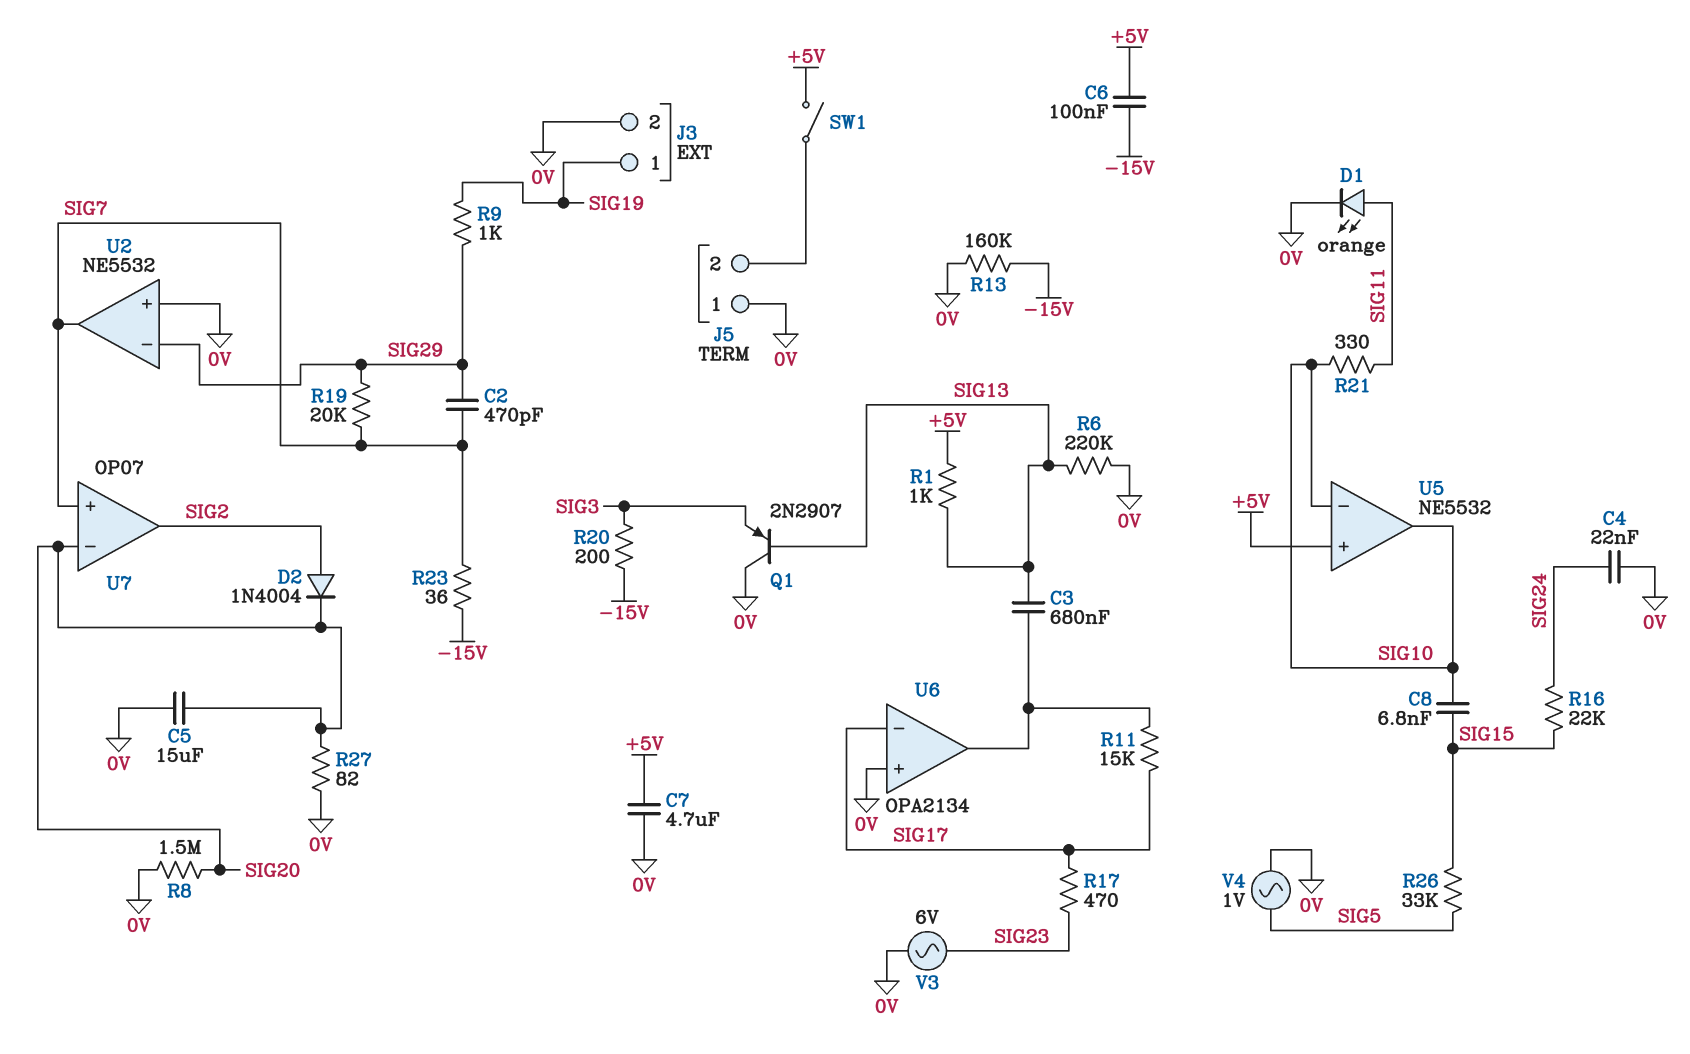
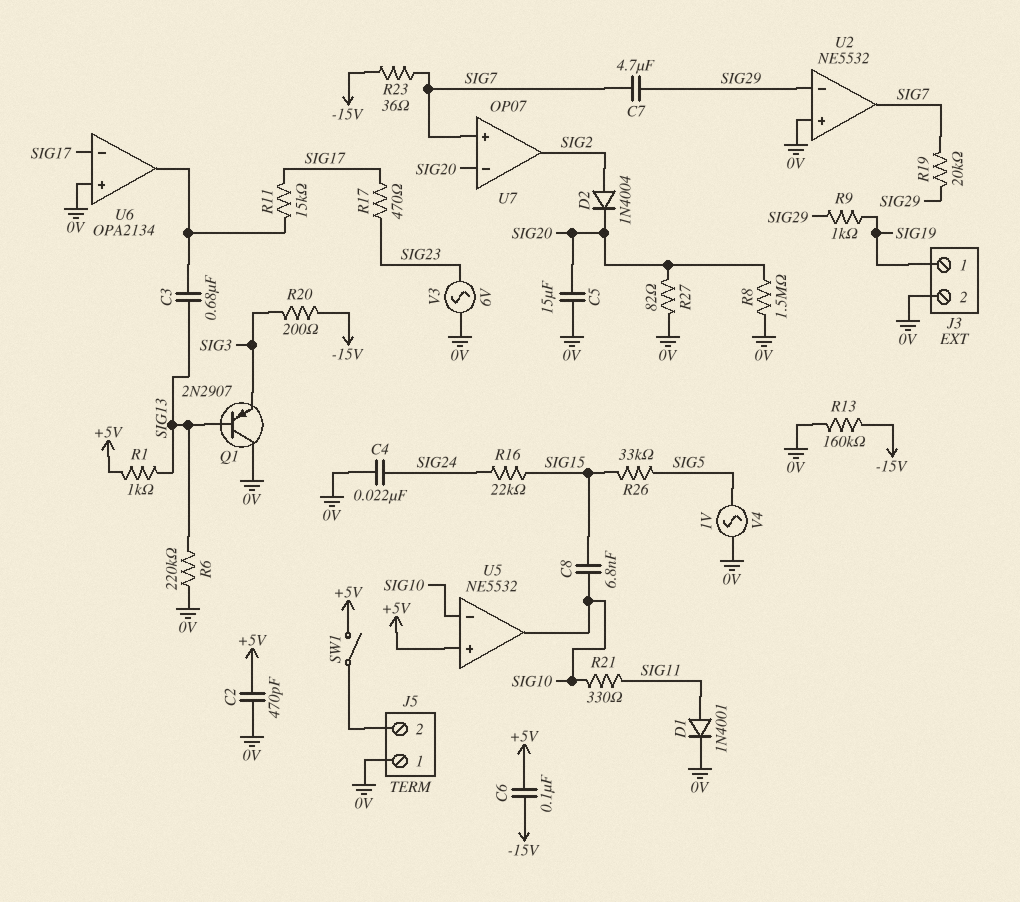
C2: 470pF (SIG7, SIG29) -> 470pF (+5V, 0V)
C7: 4.7uF (+5V, 0V) -> 4.7uF (SIG7, SIG29)
D1: LED orange (A SIG11, K 0V) -> diode 1N4001 (A SIG11, K 0V)

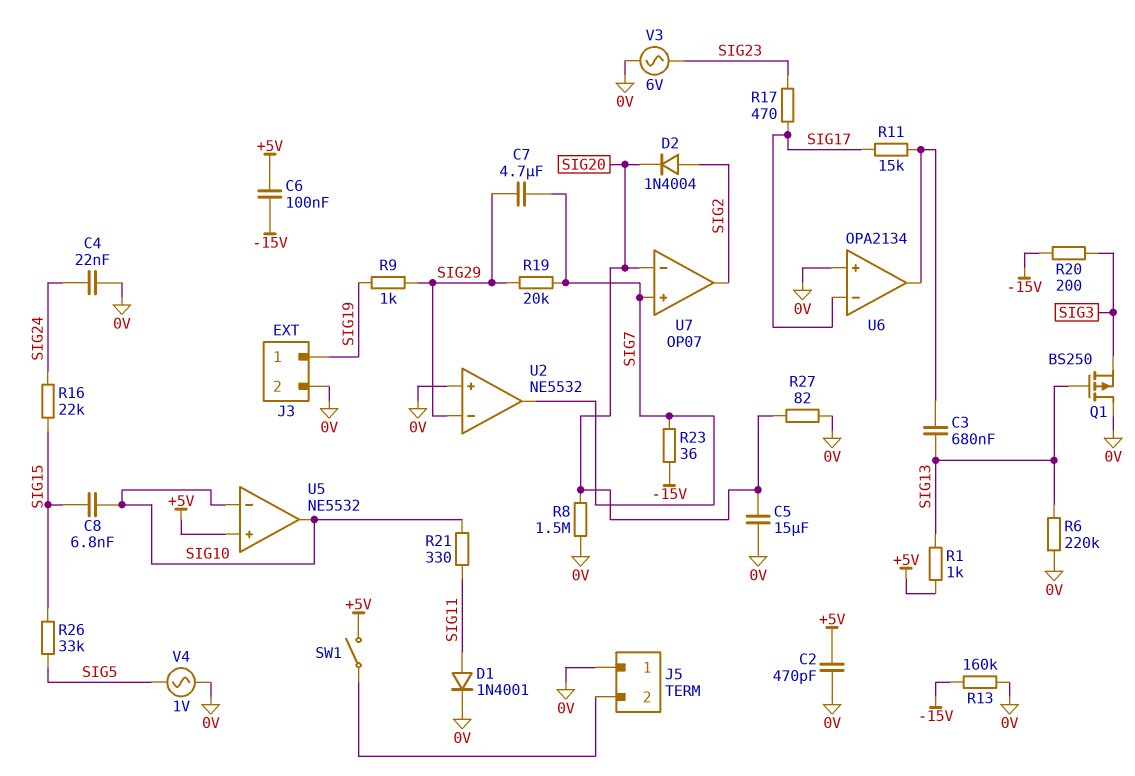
Q1: PNP 2N2907 (B SIG13, C 0V, E SIG3) -> PMOS BS250 (G SIG13, D 0V, S SIG3)

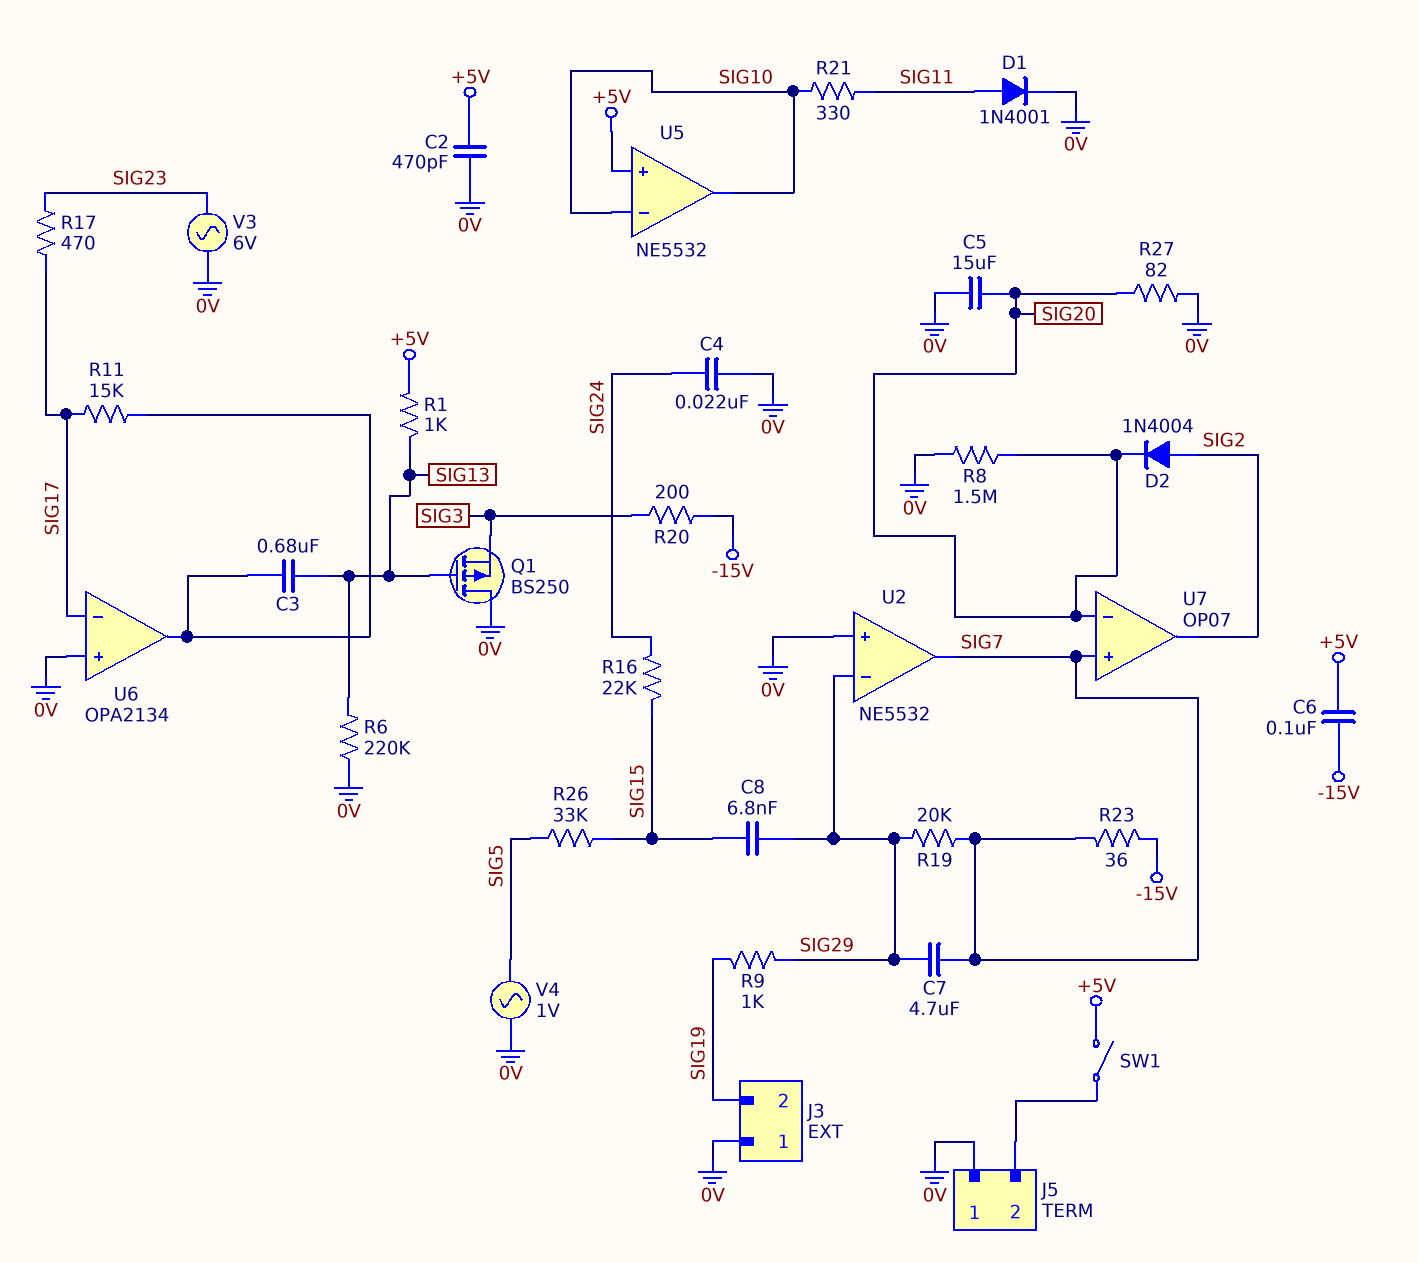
C8: 6.8nF (SIG10, SIG15) -> 6.8nF (SIG15, SIG29)
J3 pin 1: SIG19 -> 0V
J3 pin 2: 0V -> SIG19
R13: 160k (-15V, 0V) -> none

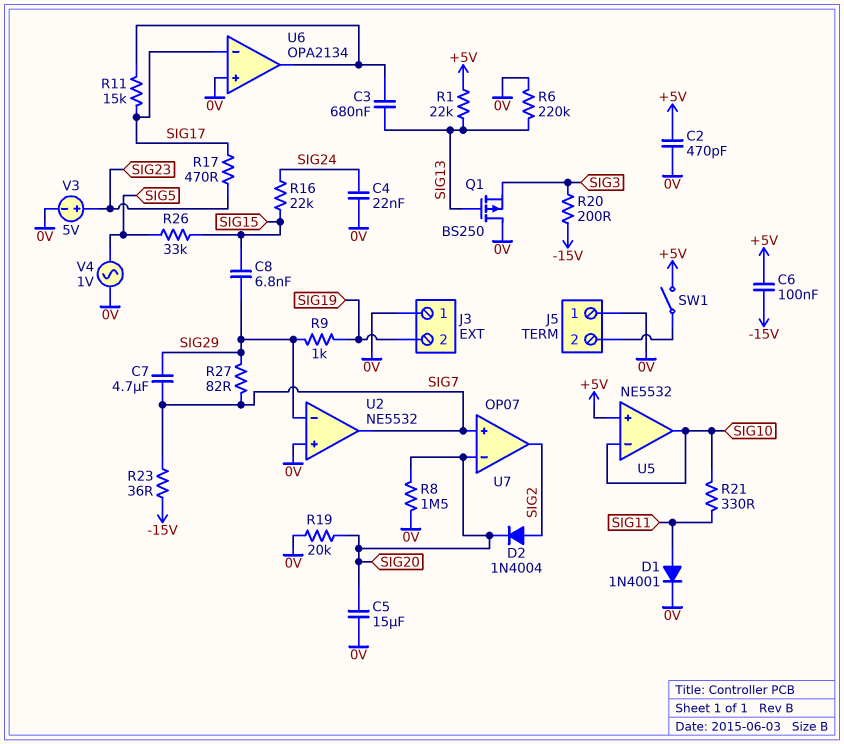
R1: 1k (+5V, SIG13) -> 22k (+5V, SIG13)
R19: 20k (SIG7, SIG29) -> 20k (0V, SIG20)
R27: 82 (0V, SIG20) -> 82 (SIG7, SIG29)
V3: AC 6V (0V, SIG23) -> 5V (plus SIG23, minus 0V)

